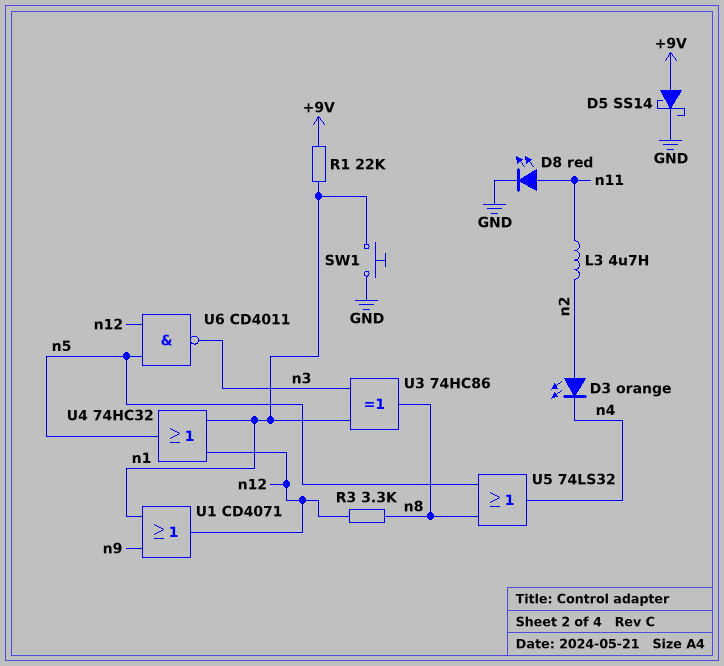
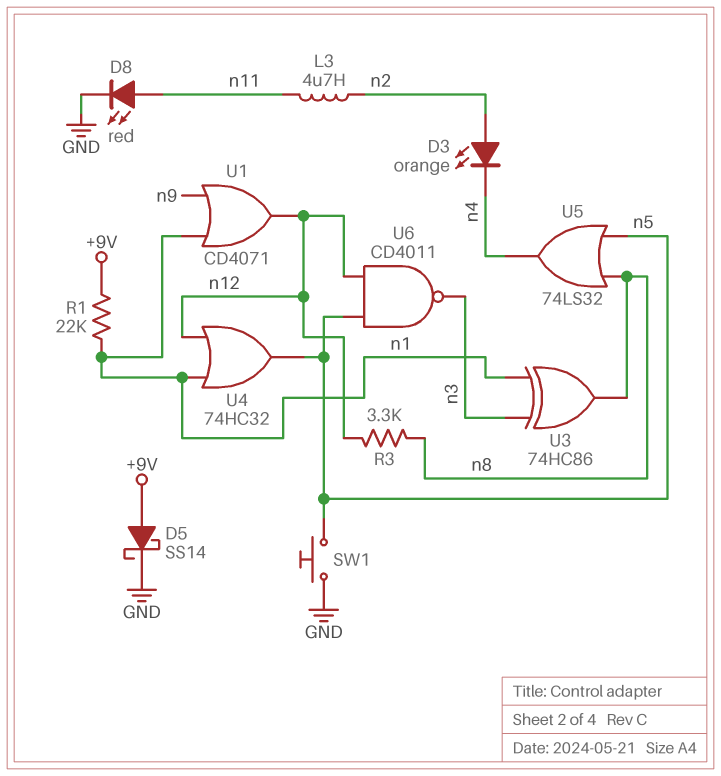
SW1: button (GND, n1) -> button (GND, n5)

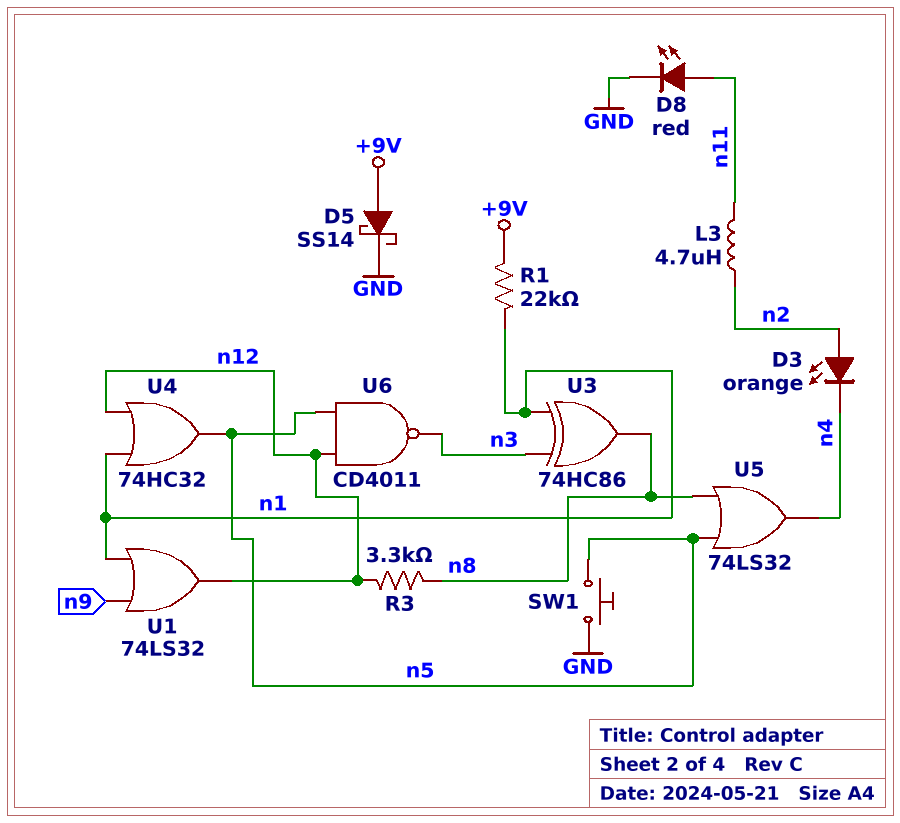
U1: OR CD4071 (in n1, in n9, out n12) -> OR 74LS32 (in n1, in n9, out n12)

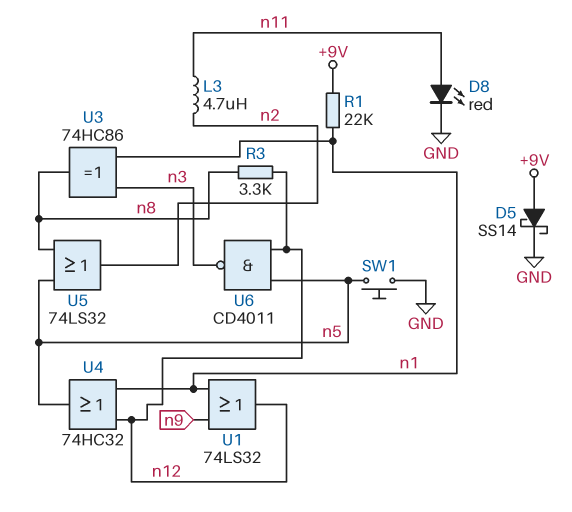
D3: LED orange (A n2, K n4) -> none
U5: OR 74LS32 (in n5, in n8, out n4) -> OR 74LS32 (in n5, in n8, out n2)

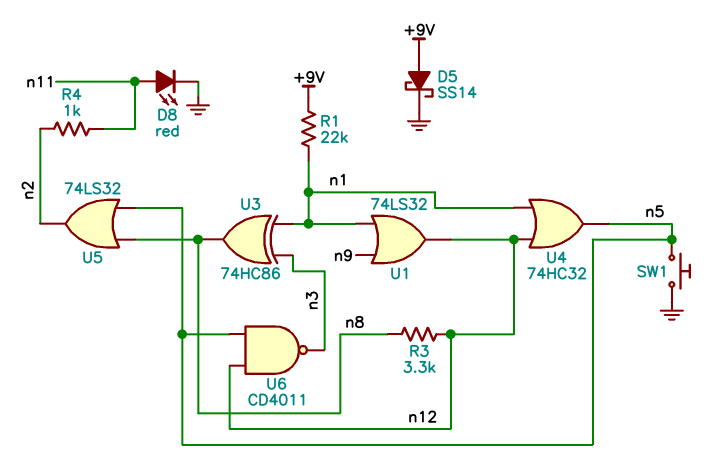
L3: 4.7uH (n2, n11) -> none
R4: none -> 1k (n2, n11)

